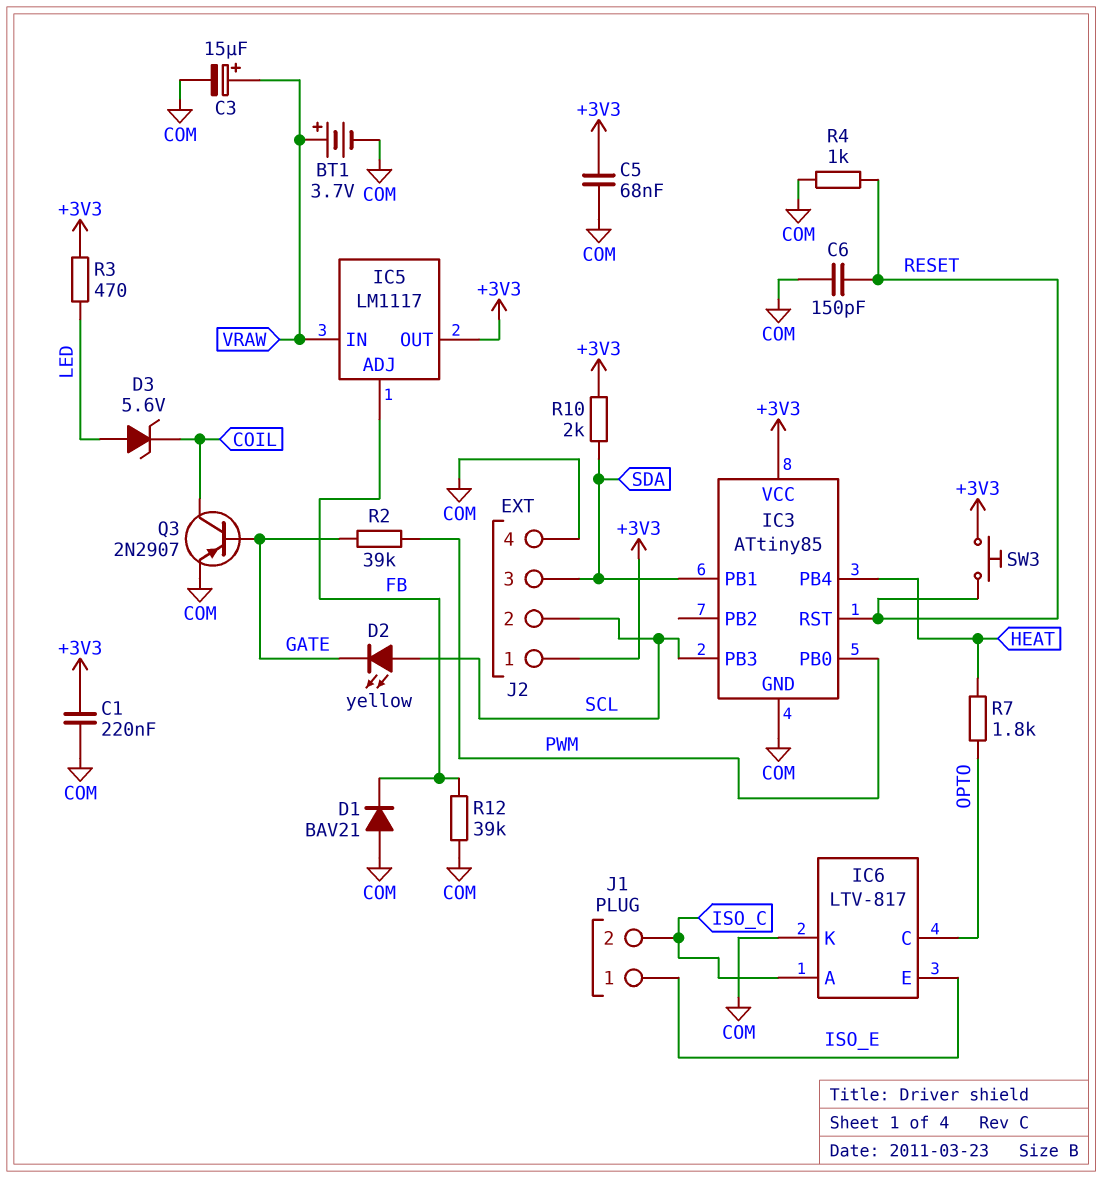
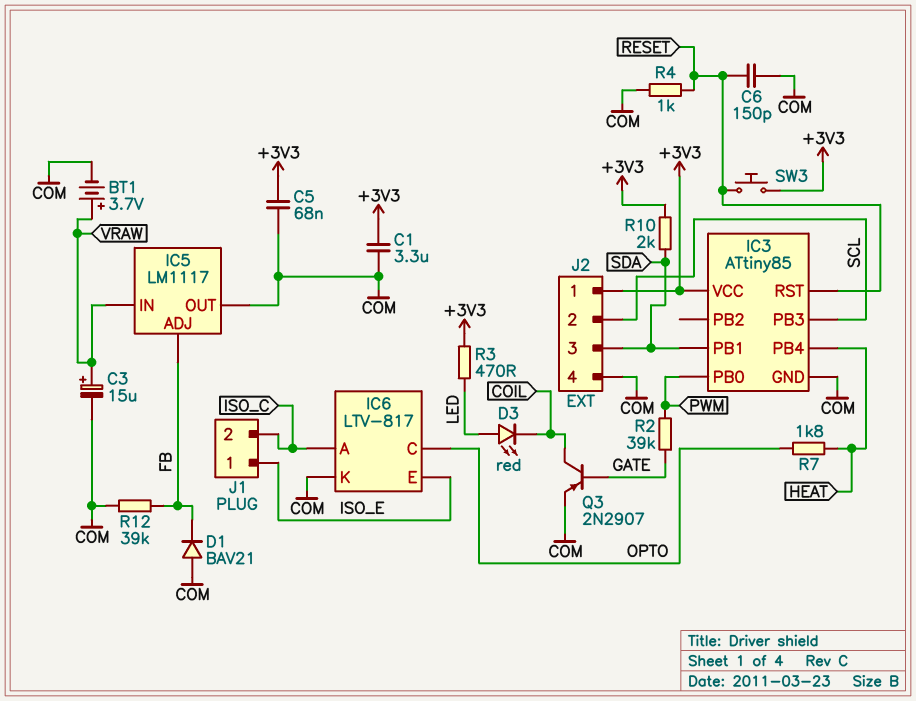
C1: 220nF (+3V3, COM) -> 3.3uF (+3V3, COM)
D2: LED yellow (A SCL, K GATE) -> none
D3: zener 5.6V (A LED, K COIL) -> LED red (A LED, K COIL)
IC5 pin OUT: +3V3 -> COM

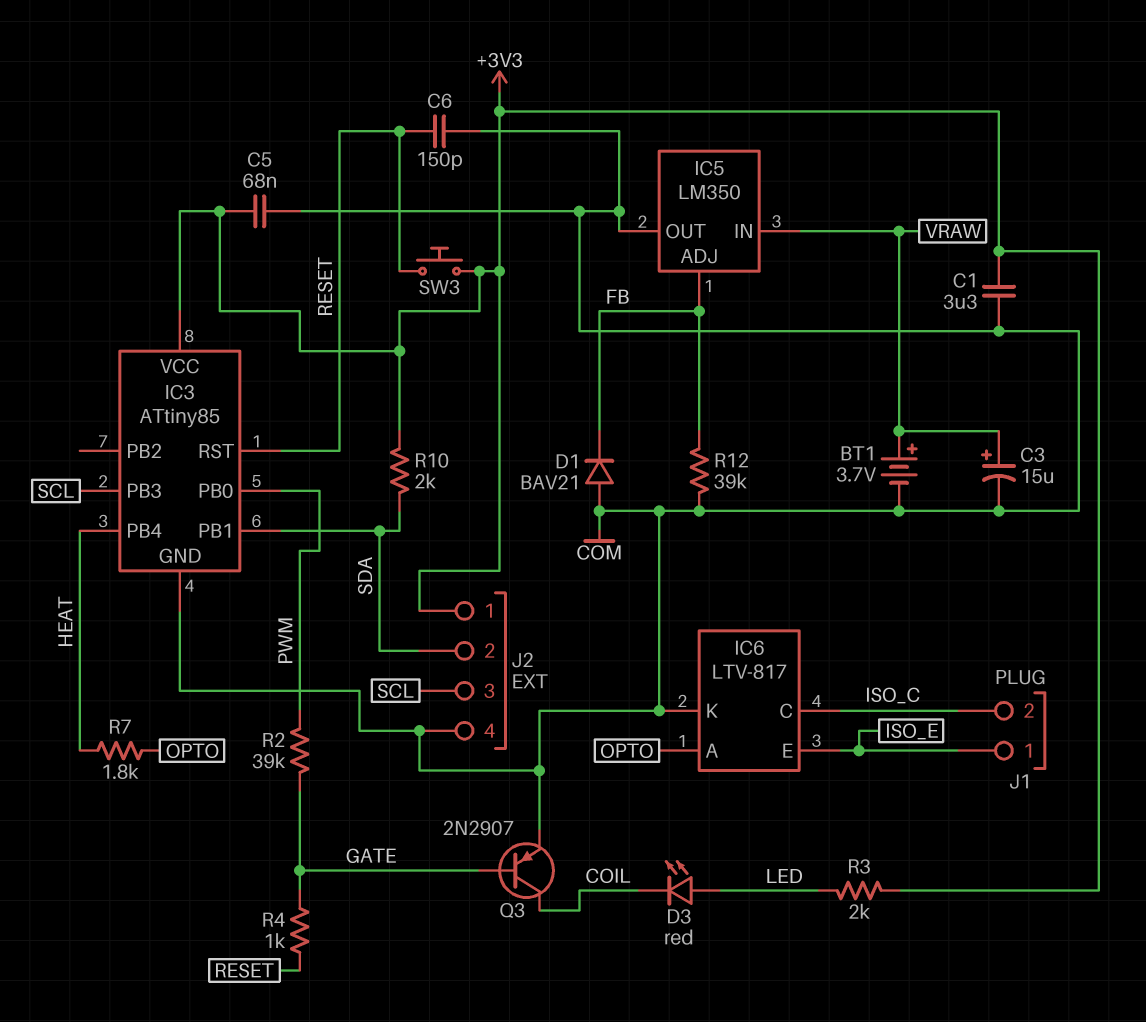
IC5: LM1117 -> LM350
IC6 pin A: ISO_C -> OPTO
IC6 pin C: OPTO -> ISO_C
J2 pin 2: SCL -> SDA
J2 pin 3: SDA -> SCL
R3: 470 (+3V3, LED) -> 2k (+3V3, LED)
R4: 1k (COM, RESET) -> 1k (GATE, RESET)

